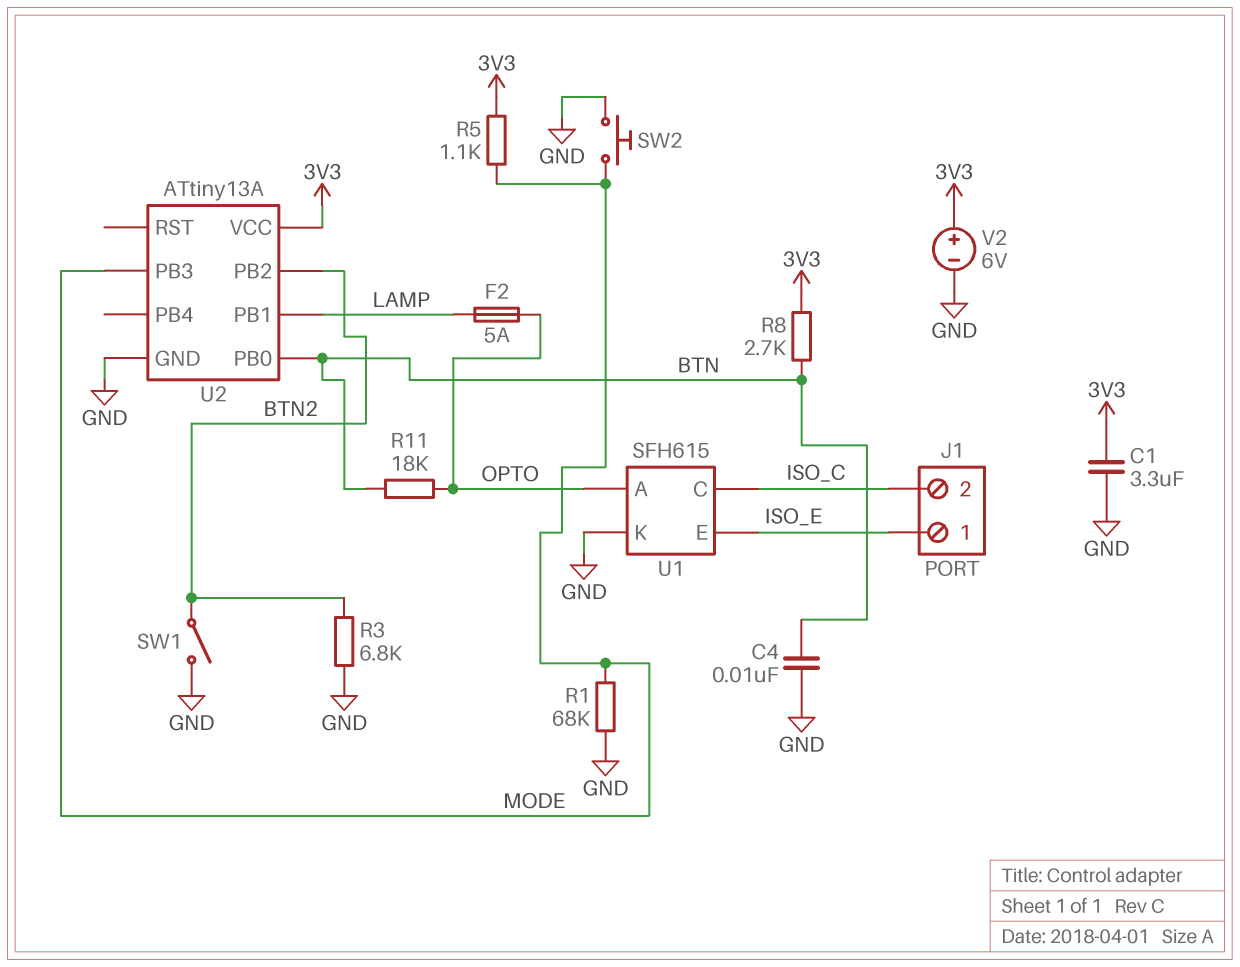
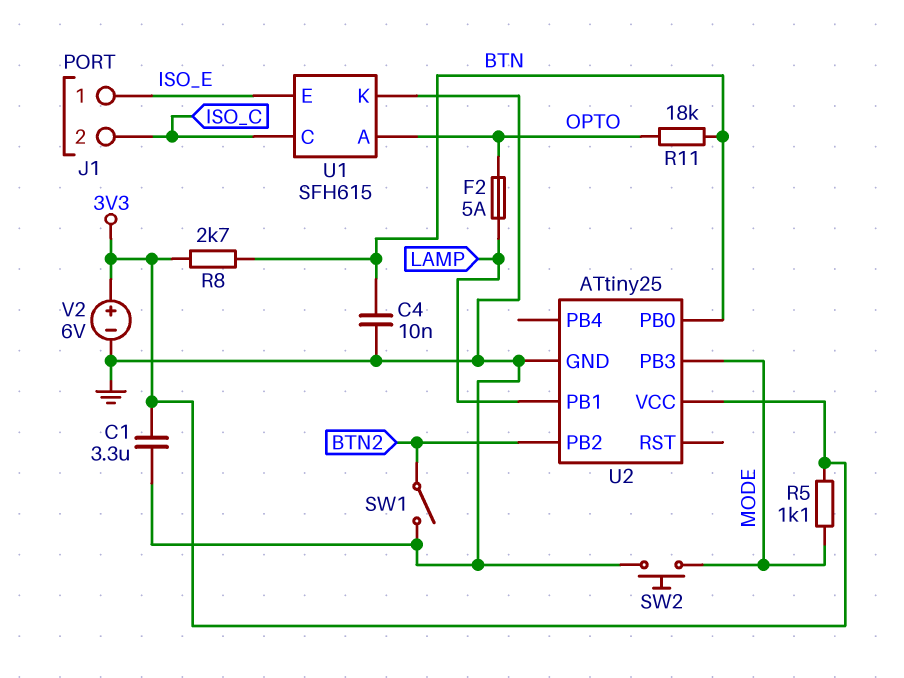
R1: 68k (GND, MODE) -> none
R3: 6.8k (BTN2, GND) -> none
U2: ATtiny13A -> ATtiny25

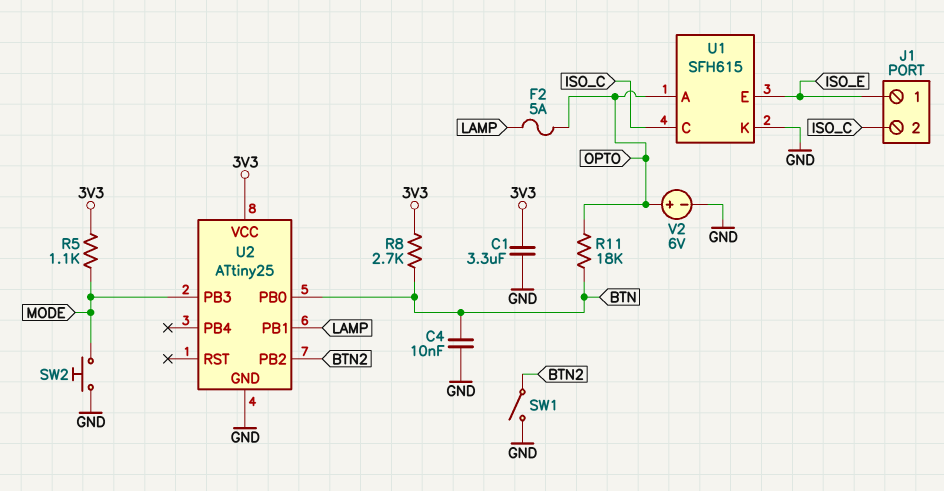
V2: 6V (plus 3V3, minus GND) -> 6V (plus OPTO, minus GND)

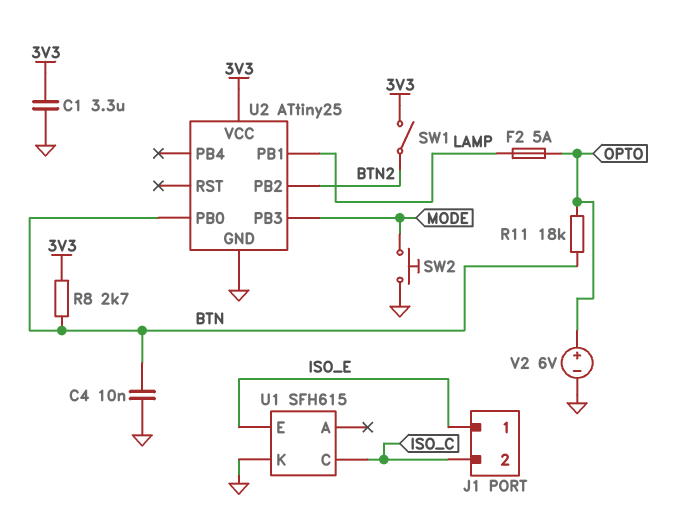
R5: 1.1k (3V3, MODE) -> none
SW1: switch (BTN2, GND) -> switch (3V3, BTN2)
U1 pin A: OPTO -> none

